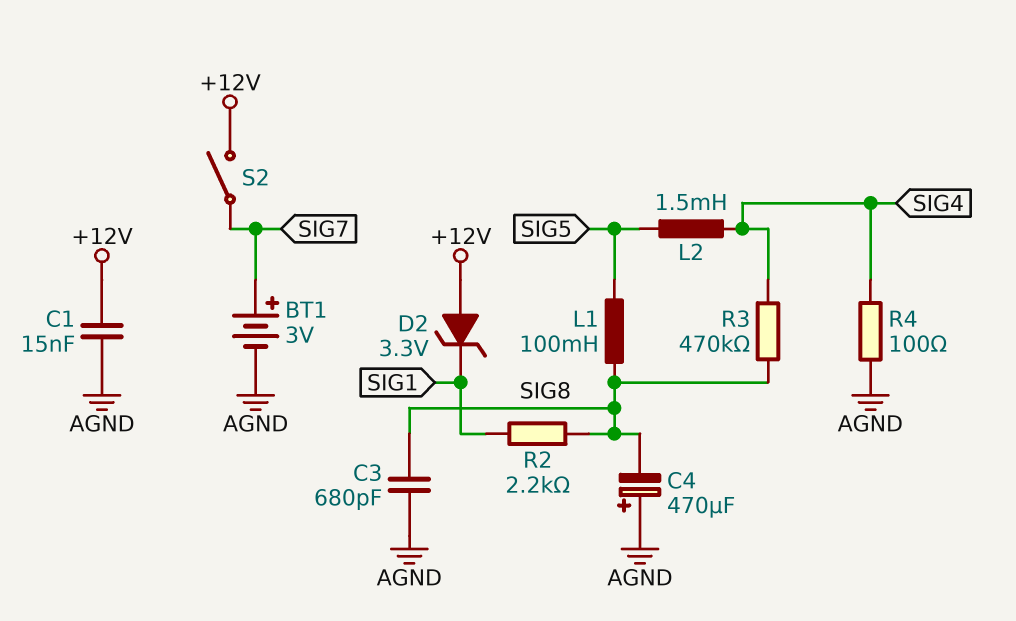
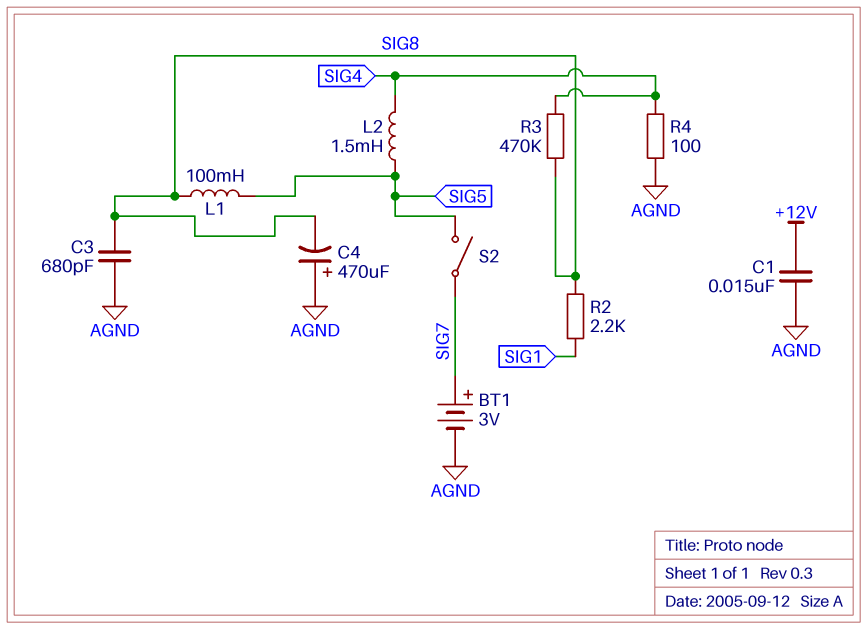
D2: zener 3.3V (A +12V, K SIG1) -> none
S2: switch (+12V, SIG7) -> switch (SIG5, SIG7)

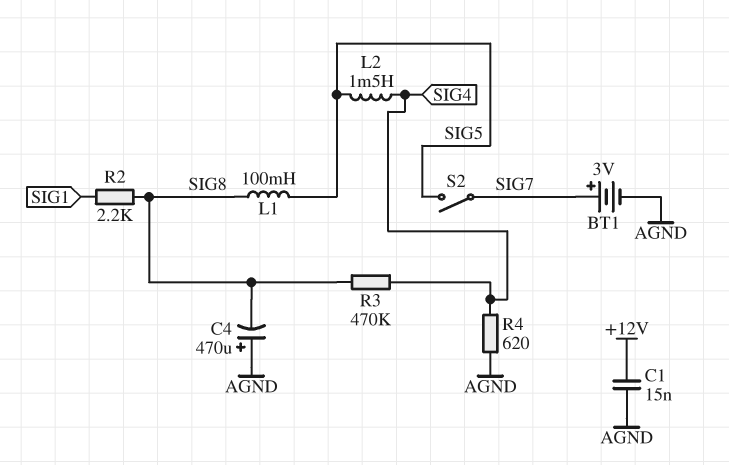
C3: 680pF (AGND, SIG8) -> none
R4: 100 (AGND, SIG4) -> 620 (AGND, SIG4)

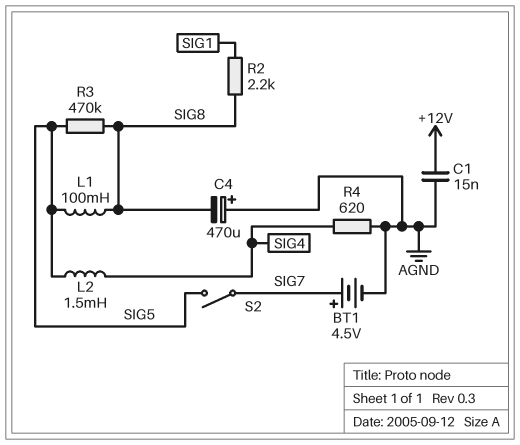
BT1: 3V (plus SIG7, minus AGND) -> 4.5V (plus SIG7, minus AGND)
R3: 470k (SIG4, SIG8) -> 470k (SIG5, SIG8)

